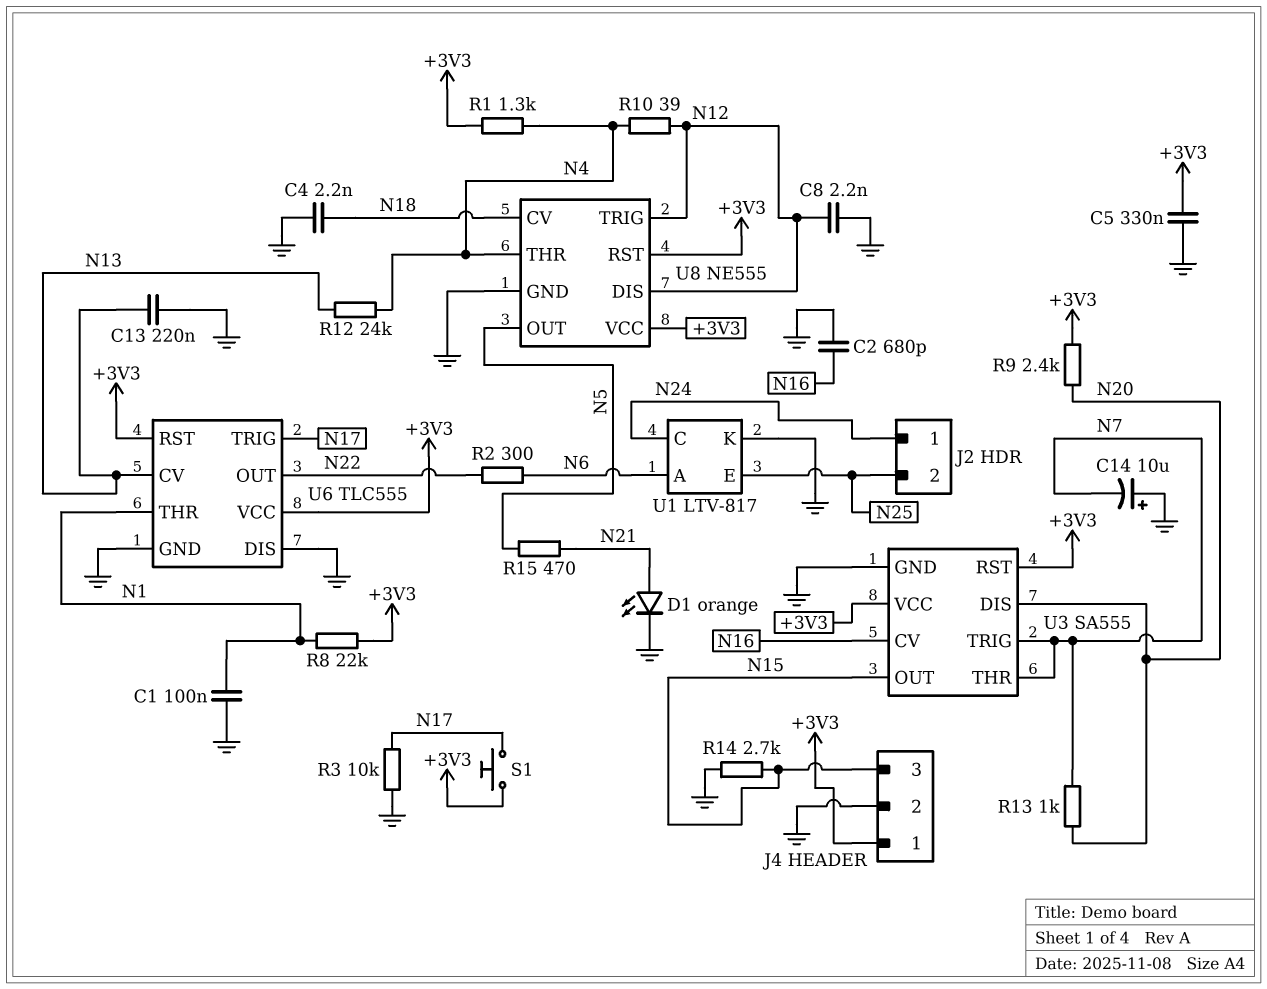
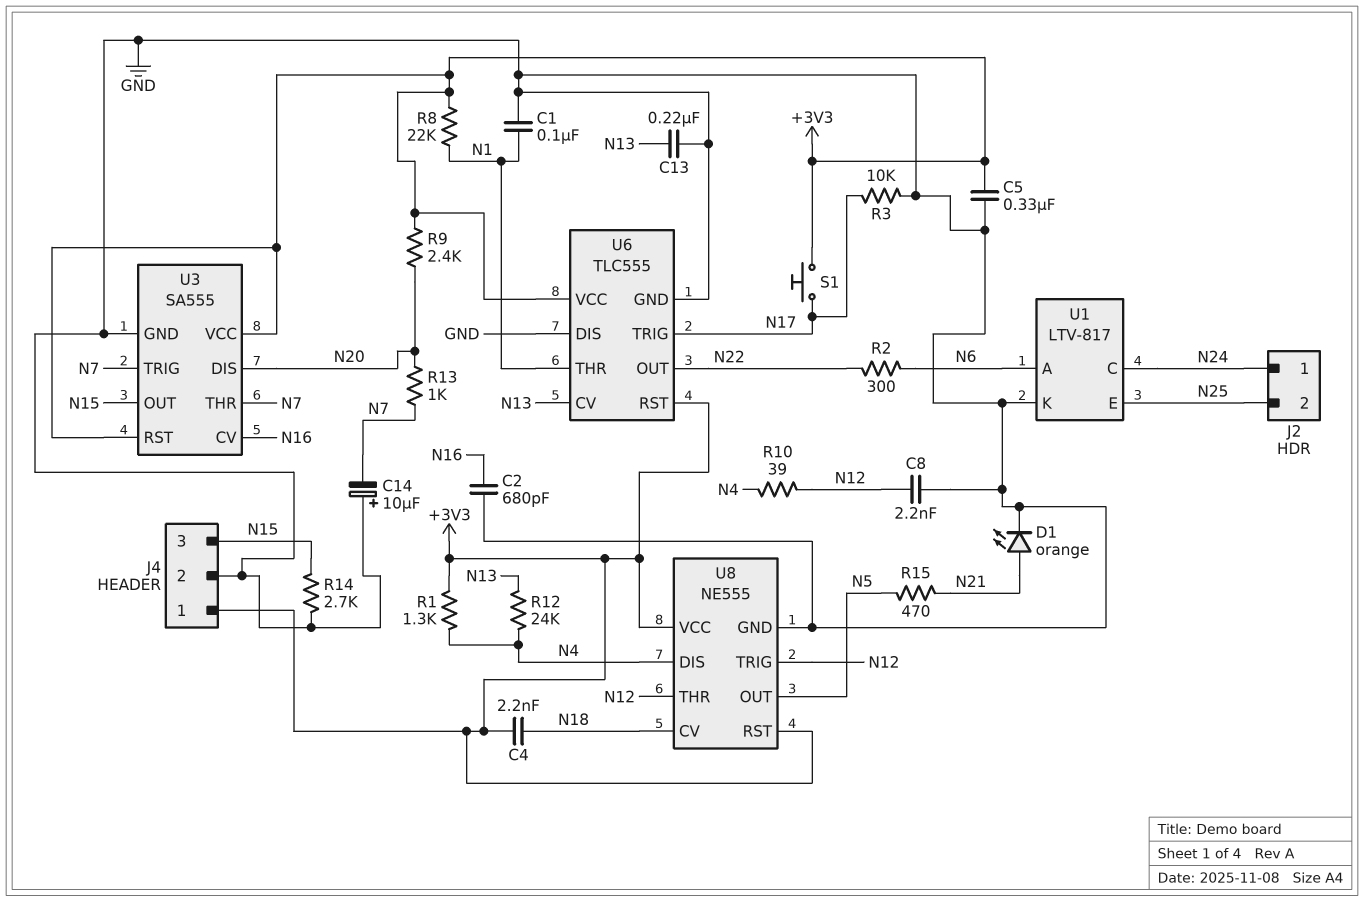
C4: 2.2nF (GND, N18) -> 2.2nF (+3V3, N18)
U8 pin DIS: N12 -> N4
U8 pin THR: N4 -> N12

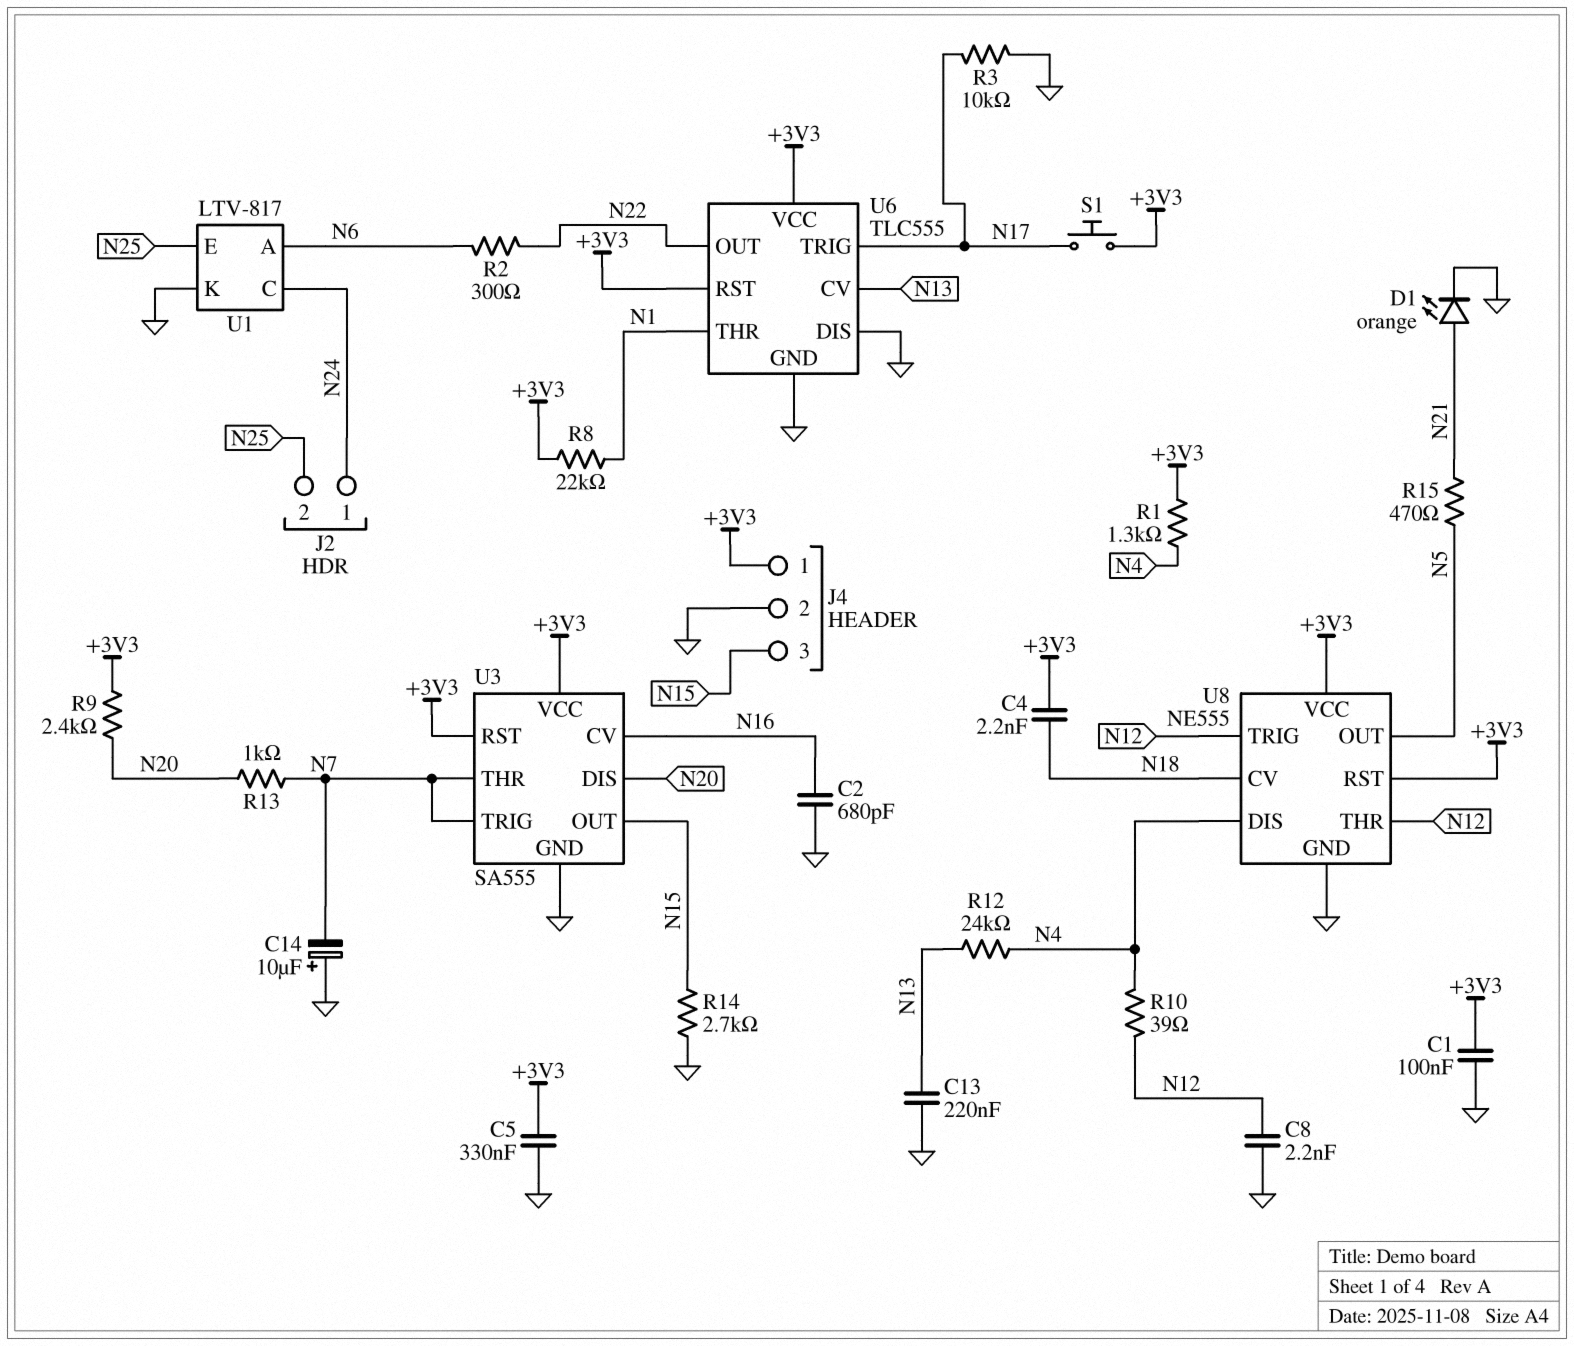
C1: 100nF (GND, N1) -> 100nF (+3V3, GND)

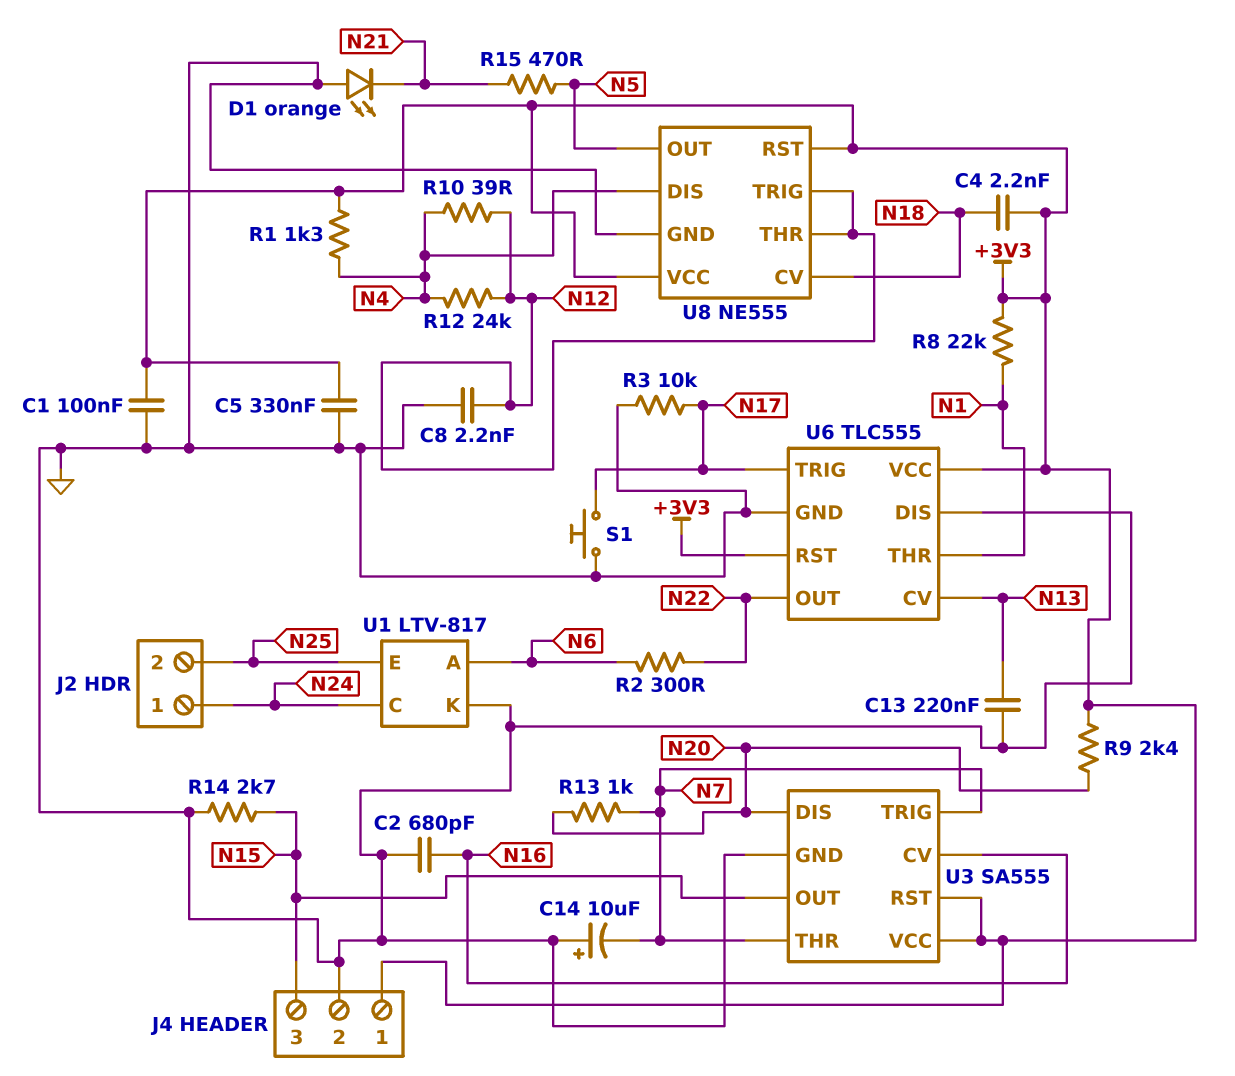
D1: LED orange (A N21, K GND) -> LED orange (A GND, K N21)
R12: 24k (N4, N13) -> 24k (N4, N12)
S1: button (+3V3, N17) -> button (GND, N17)

